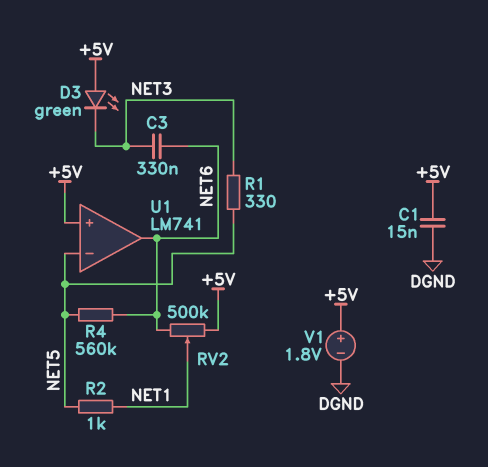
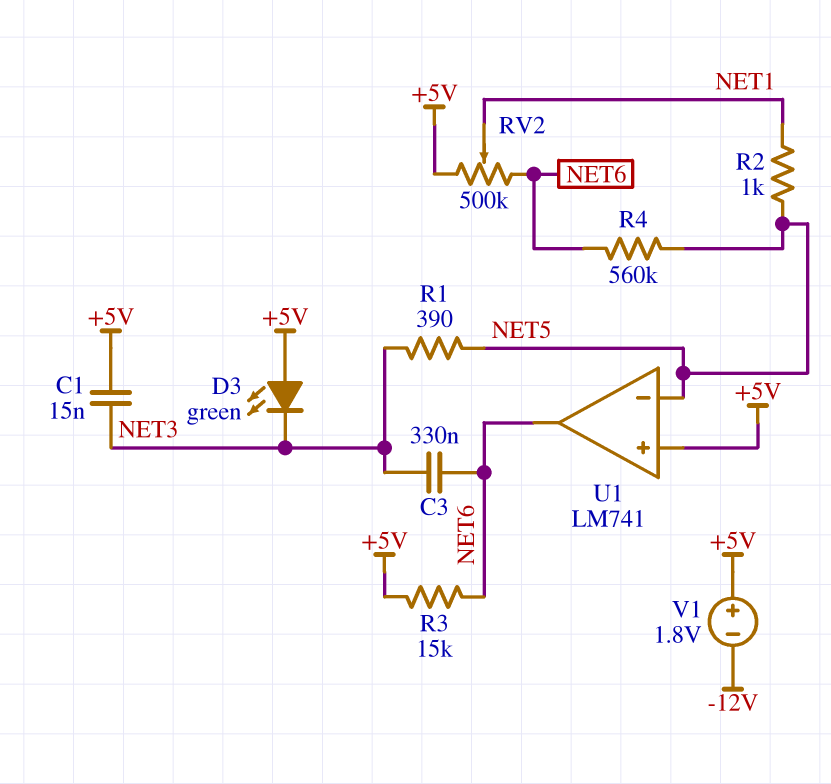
C1: 15nF (+5V, DGND) -> 15nF (+5V, NET3)
R1: 330 (NET3, NET5) -> 390 (NET3, NET5)
R3: none -> 15k (+5V, NET6)
V1: 1.8V (plus +5V, minus DGND) -> 1.8V (plus +5V, minus -12V)

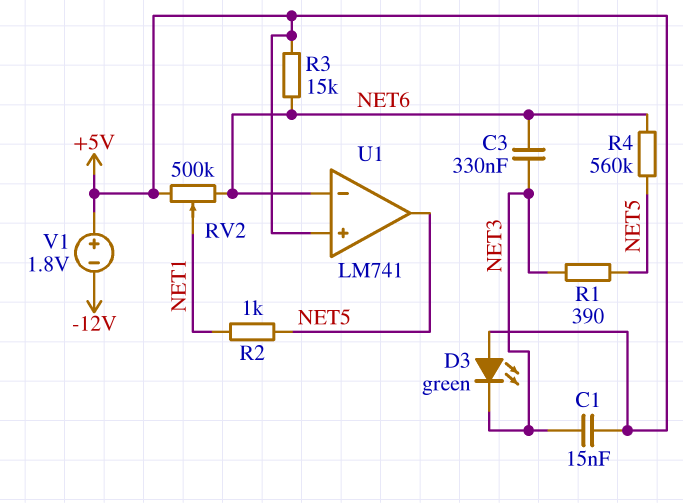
U1 pin in-: NET5 -> NET6
U1 pin out: NET6 -> NET5

